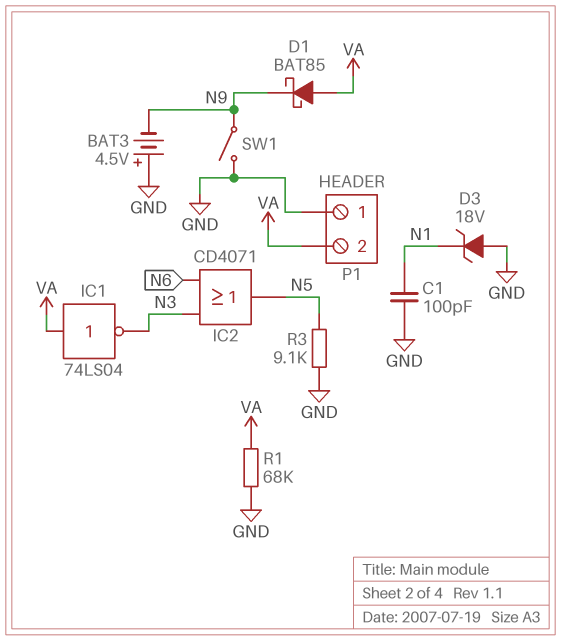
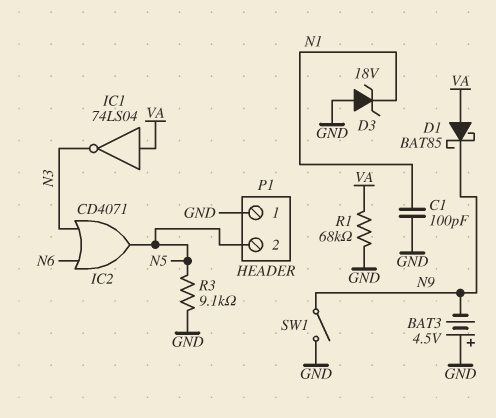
P1 pin 2: VA -> N5

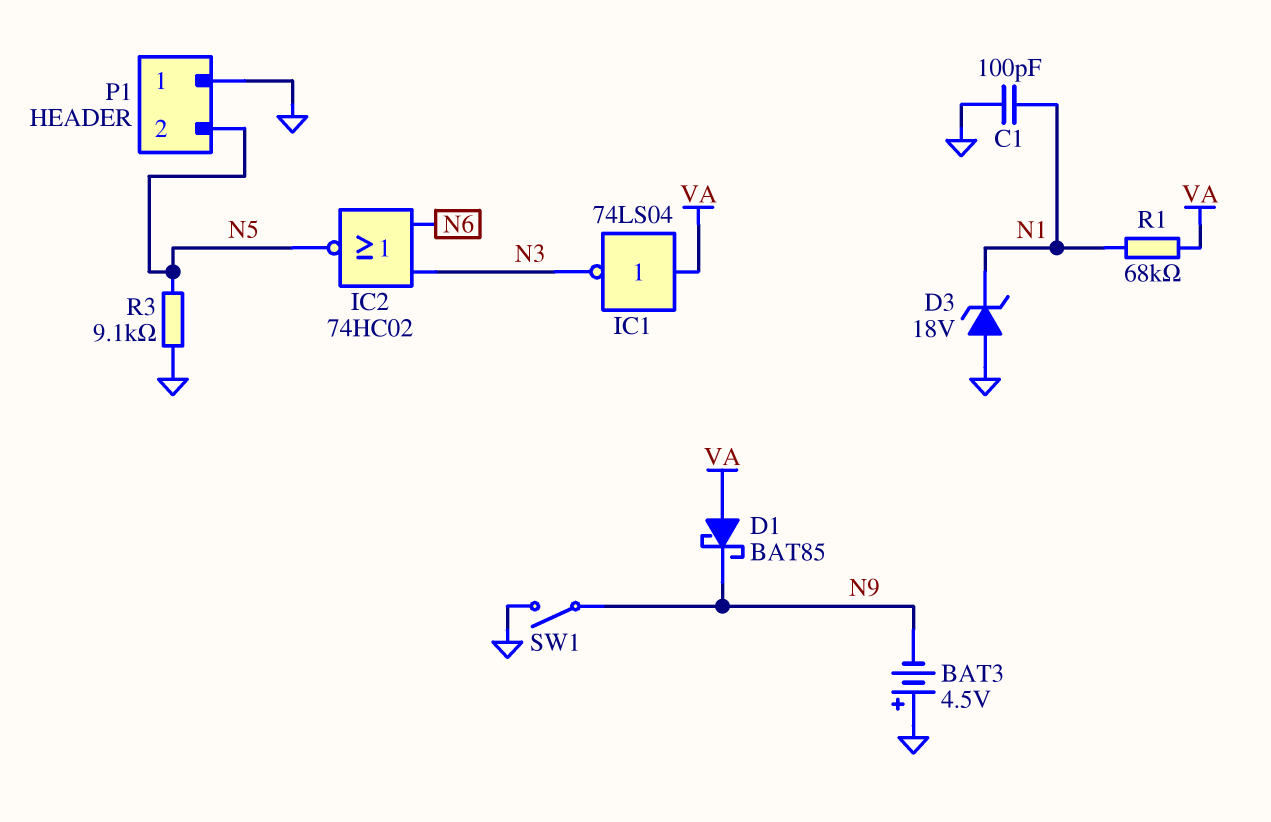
IC2: OR CD4071 (in N3, in N6, out N5) -> NOR 74HC02 (in N3, in N6, out N5)
R1: 68k (GND, VA) -> 68k (N1, VA)

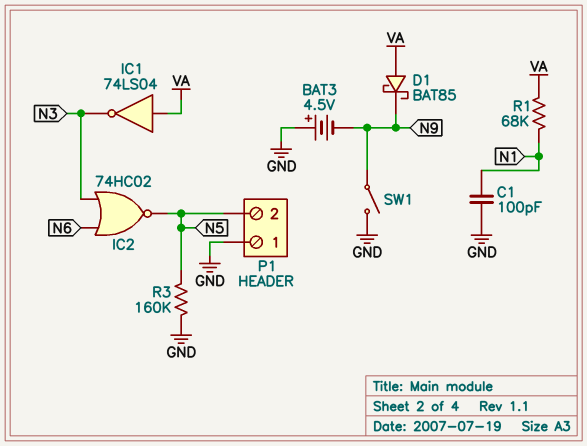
D3: zener 18V (A GND, K N1) -> none
R3: 9.1k (GND, N5) -> 160k (GND, N5)

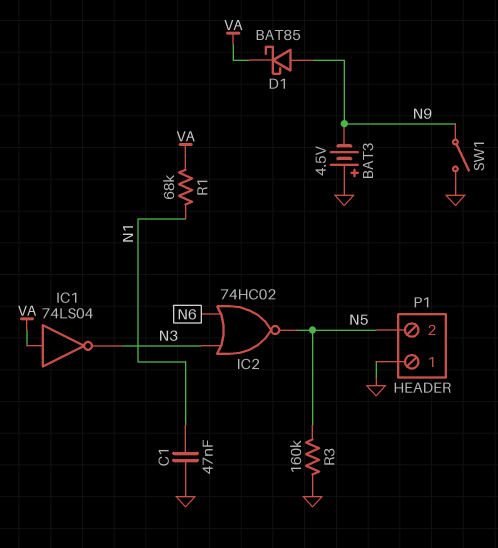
C1: 100pF (GND, N1) -> 47nF (GND, N1)
D1: schottky BAT85 (A VA, K N9) -> schottky BAT85 (A N9, K VA)

